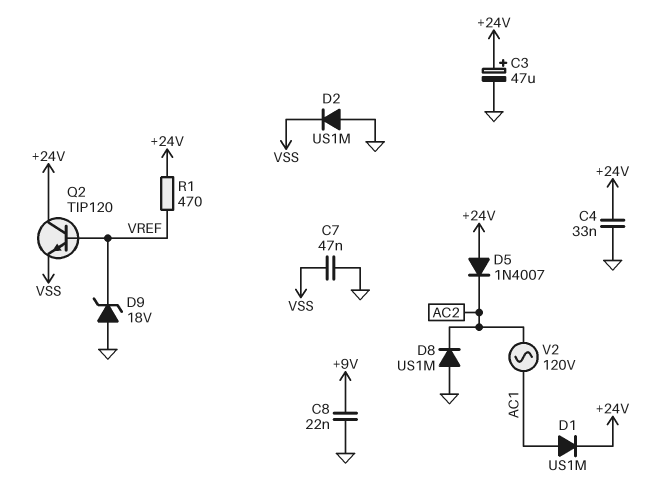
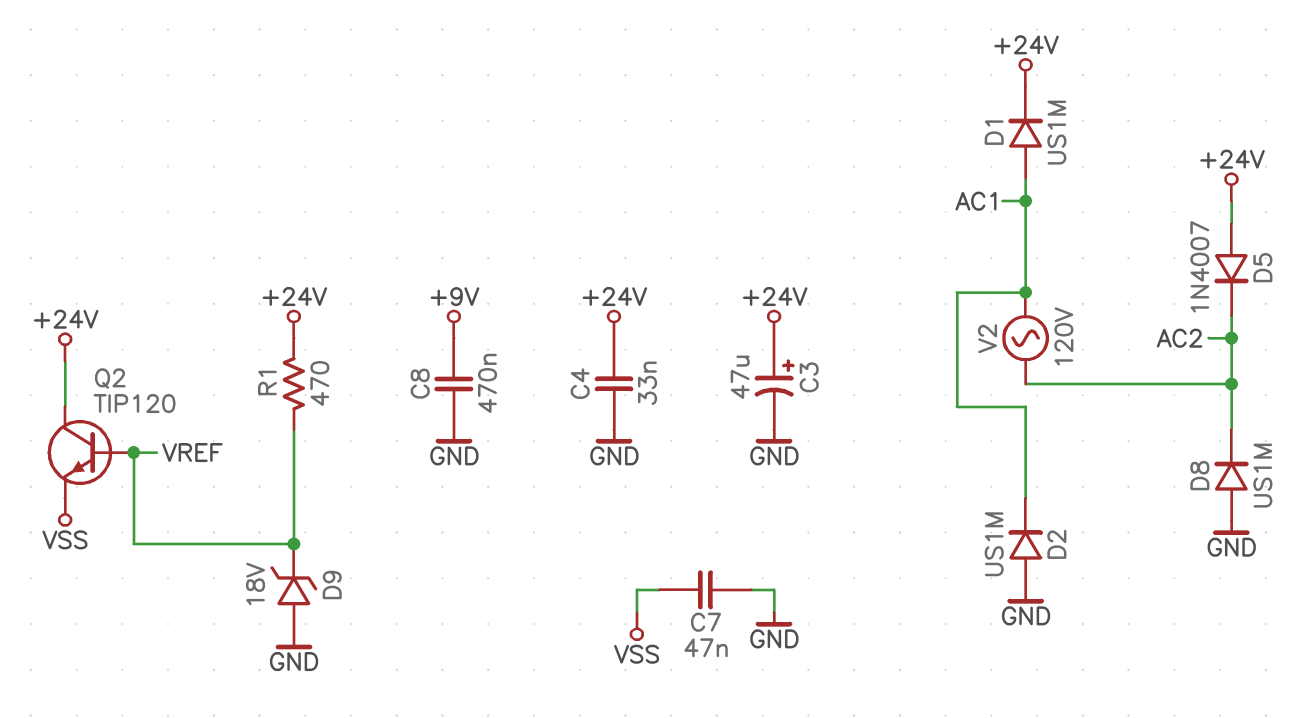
C8: 22nF (+9V, GND) -> 470nF (+9V, GND)
D2: diode US1M (A GND, K VSS) -> diode US1M (A GND, K AC1)

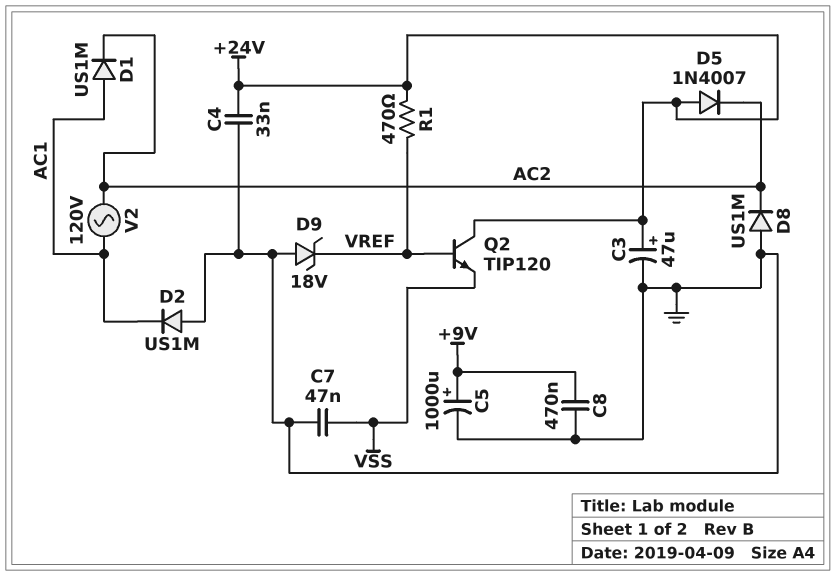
C5: none -> 1000uF (plus +9V, minus GND)
D1: diode US1M (A AC1, K +24V) -> diode US1M (A AC1, K AC2)

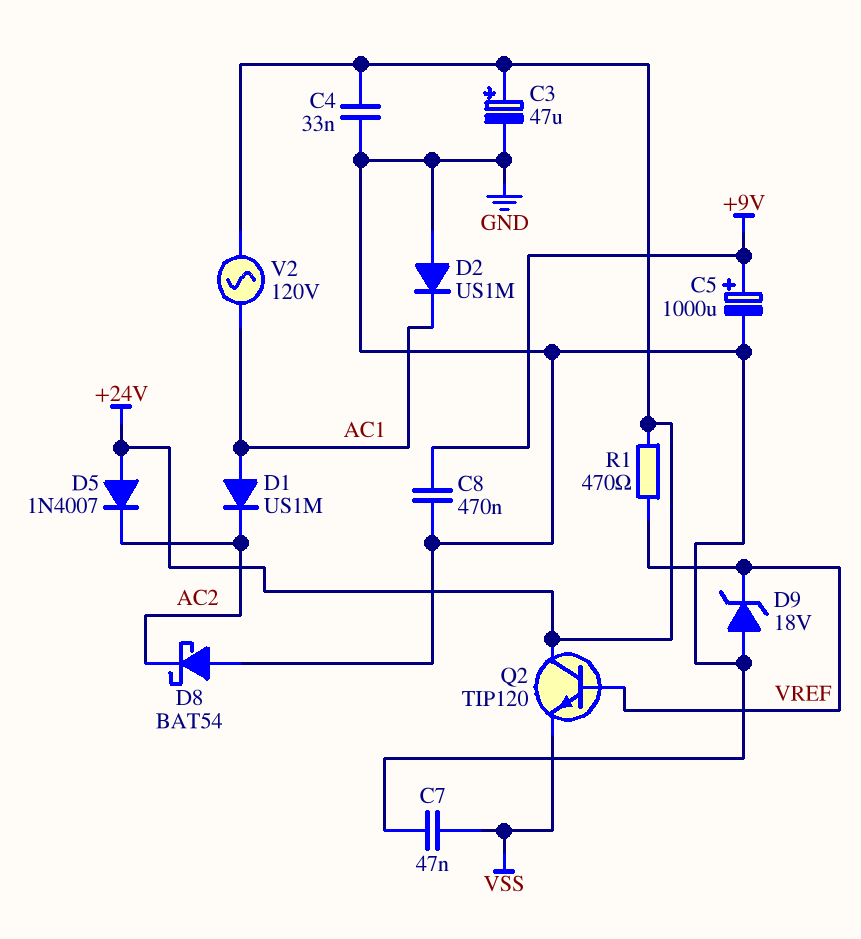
D8: diode US1M (A GND, K AC2) -> schottky BAT54 (A GND, K AC2)
V2: AC 120V (AC1, AC2) -> AC 120V (+24V, AC1)

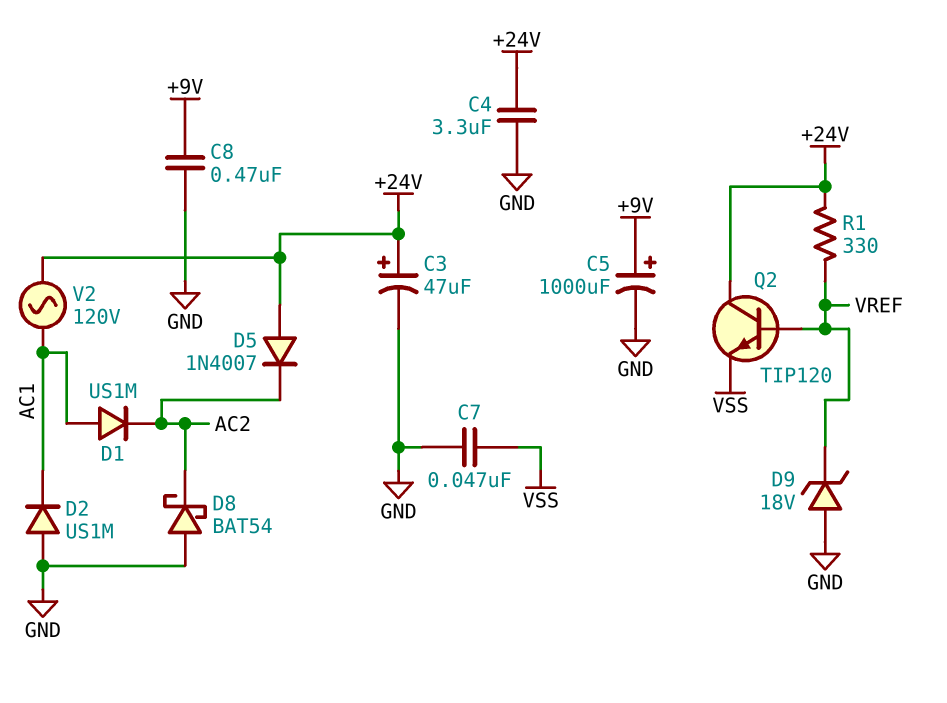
C4: 33nF (+24V, GND) -> 3.3uF (+24V, GND)
R1: 470 (+24V, VREF) -> 330 (+24V, VREF)

